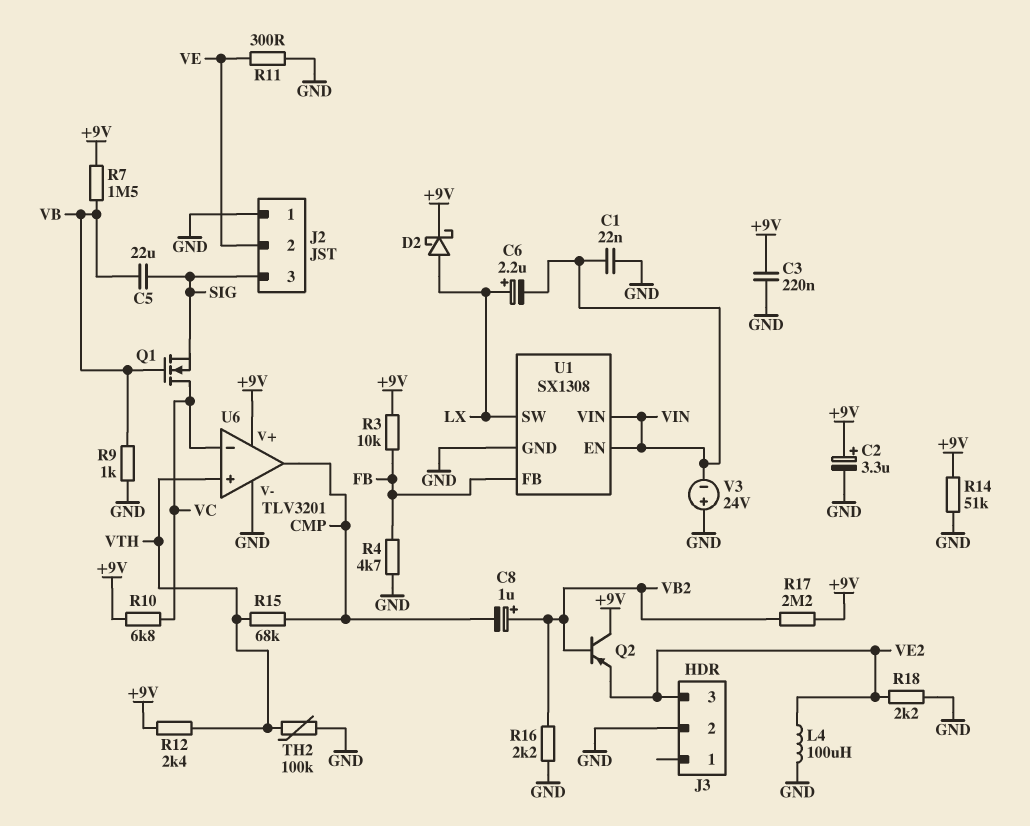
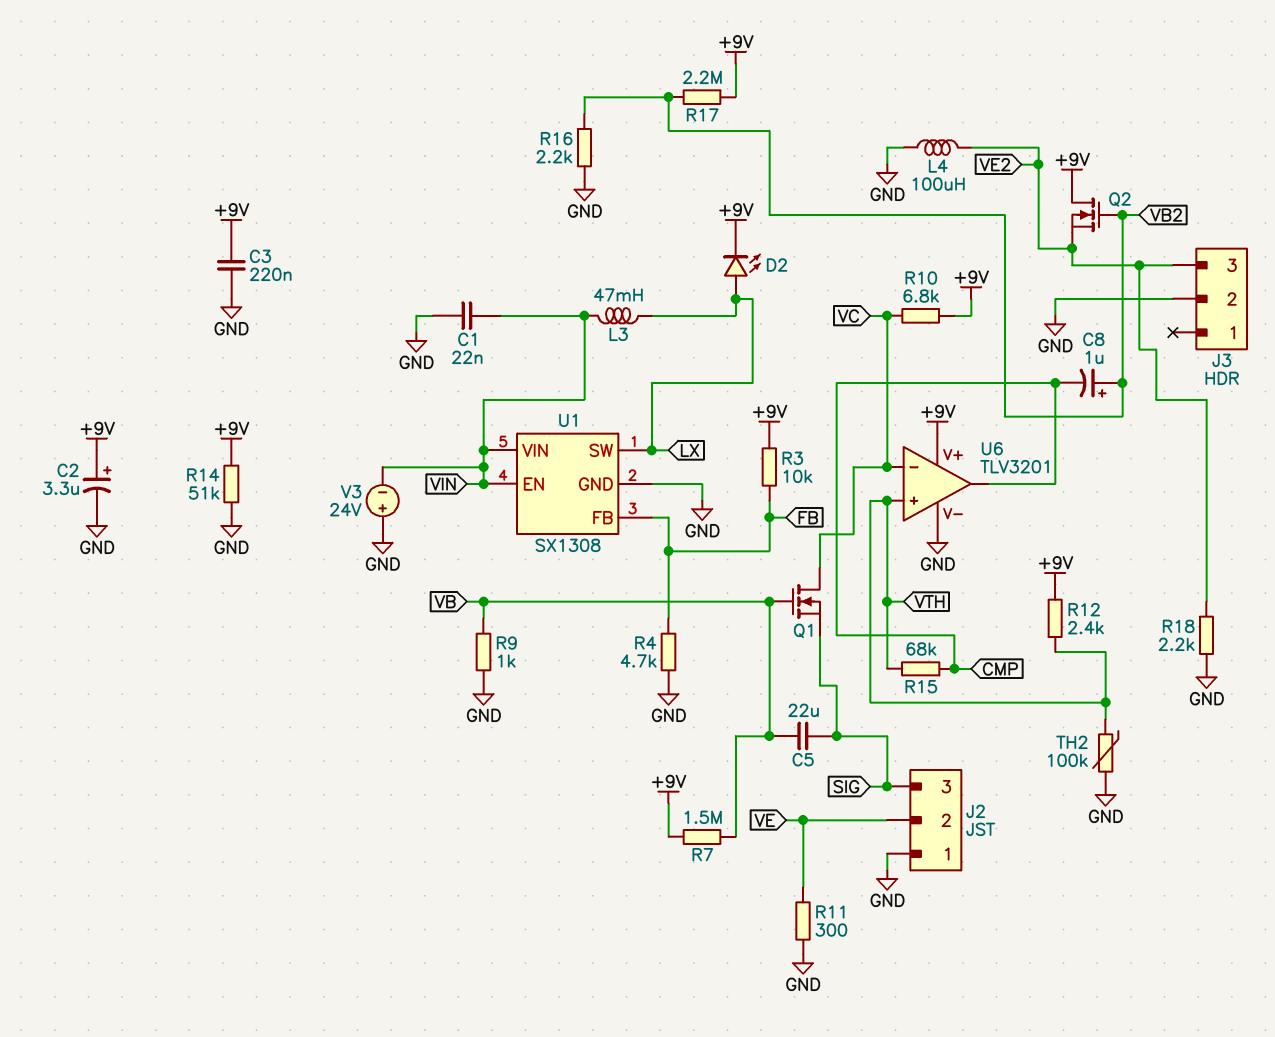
C6: 2.2uF (plus LX, minus VIN) -> none
D2: schottky (A LX, K +9V) -> LED (A LX, K +9V)
L3: none -> 47mH (LX, VIN)
Q2: PNP (B VB2, C +9V, E VE2) -> NMOS (G VB2, D +9V, S VE2)

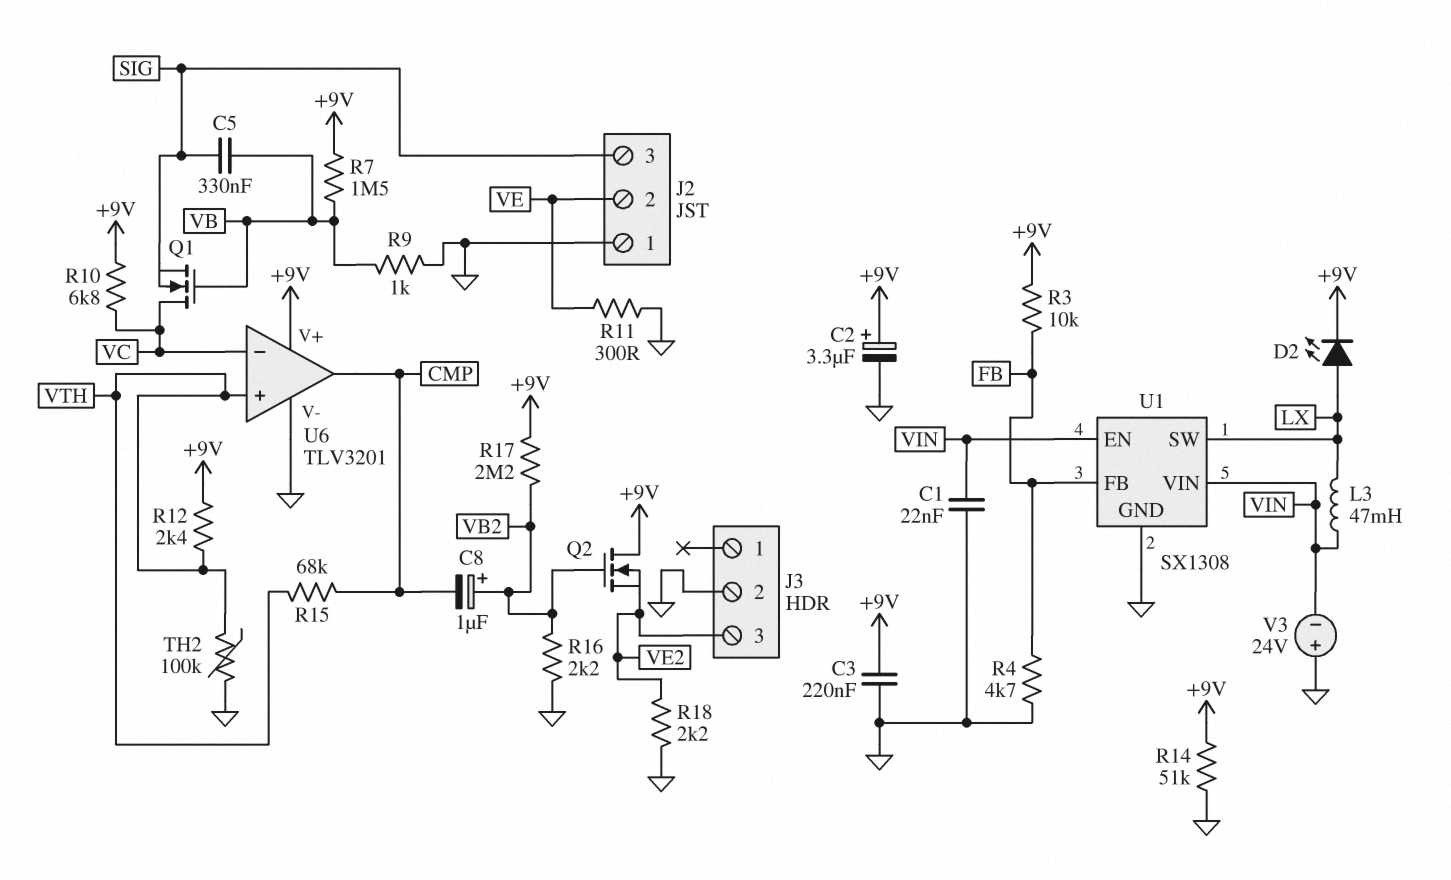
C5: 22uF (SIG, VB) -> 330nF (SIG, VB)
L4: 100uH (GND, VE2) -> none

